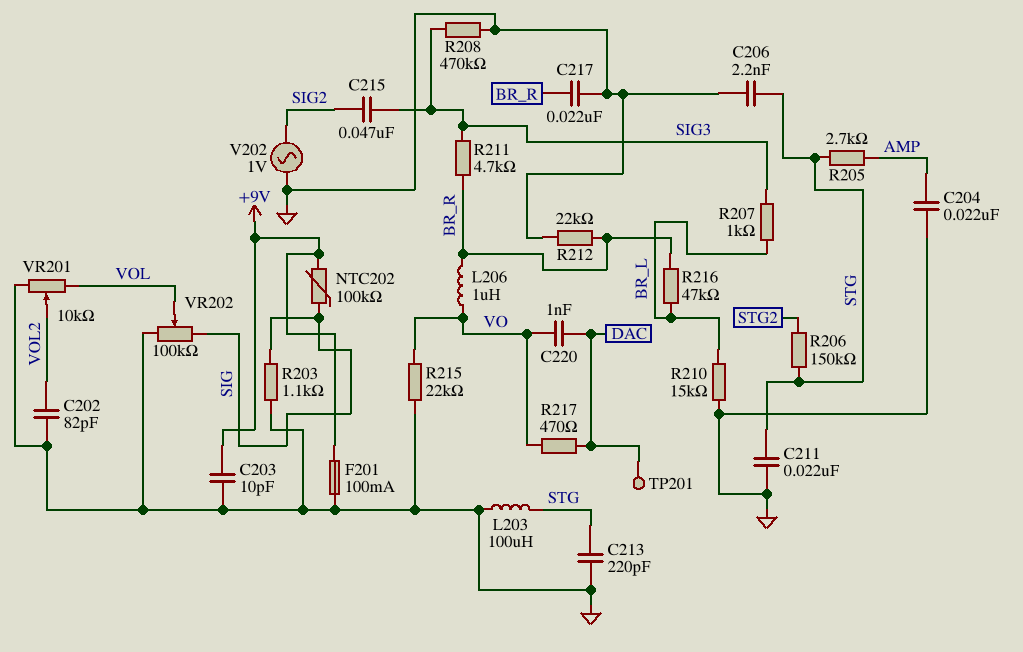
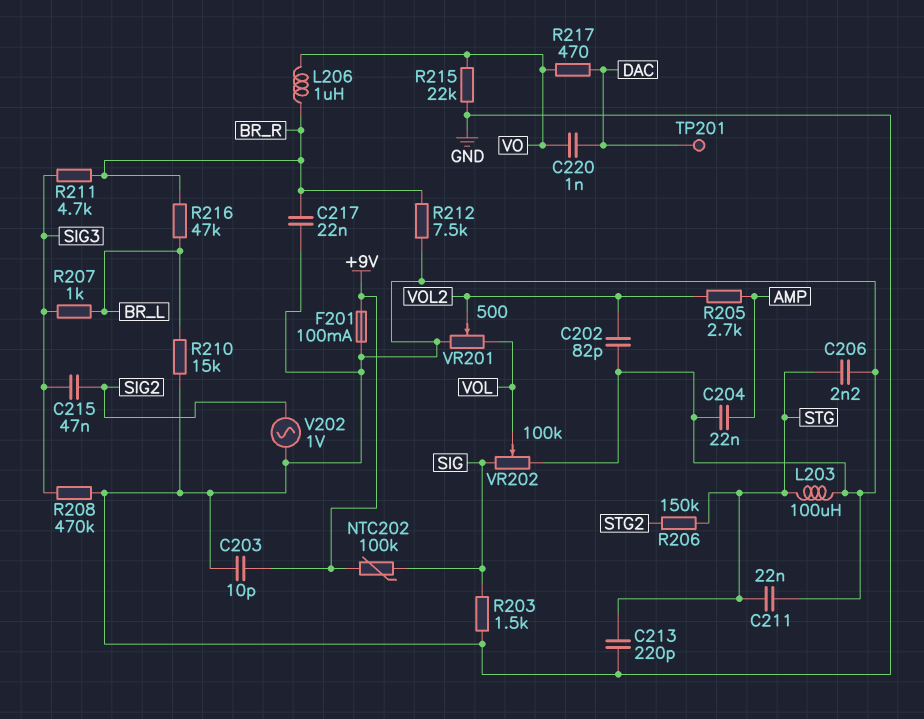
R203: 1.1k (GND, SIG) -> 1.5k (GND, SIG)
R205: 2.7k (AMP, STG) -> 2.7k (AMP, VOL2)
R212: 22k (BR_R, GND) -> 7.5k (BR_R, GND)
VR201: 10k (GND, VOL, wiper VOL2) -> 500 (GND, VOL, wiper VOL2)

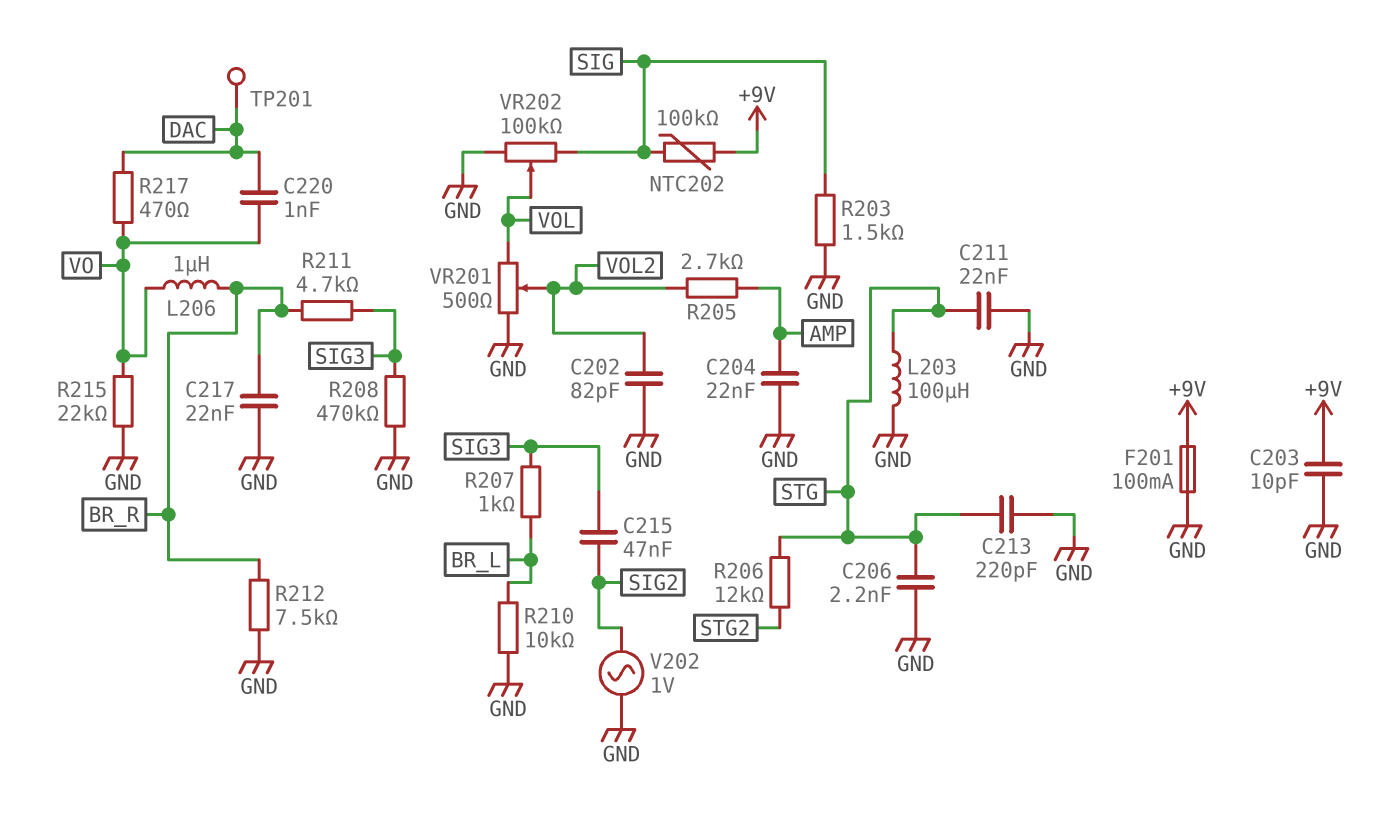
R206: 150k (STG, STG2) -> 12k (STG, STG2)
R210: 15k (BR_L, GND) -> 10k (BR_L, GND)
R216: 47k (BR_L, BR_R) -> none

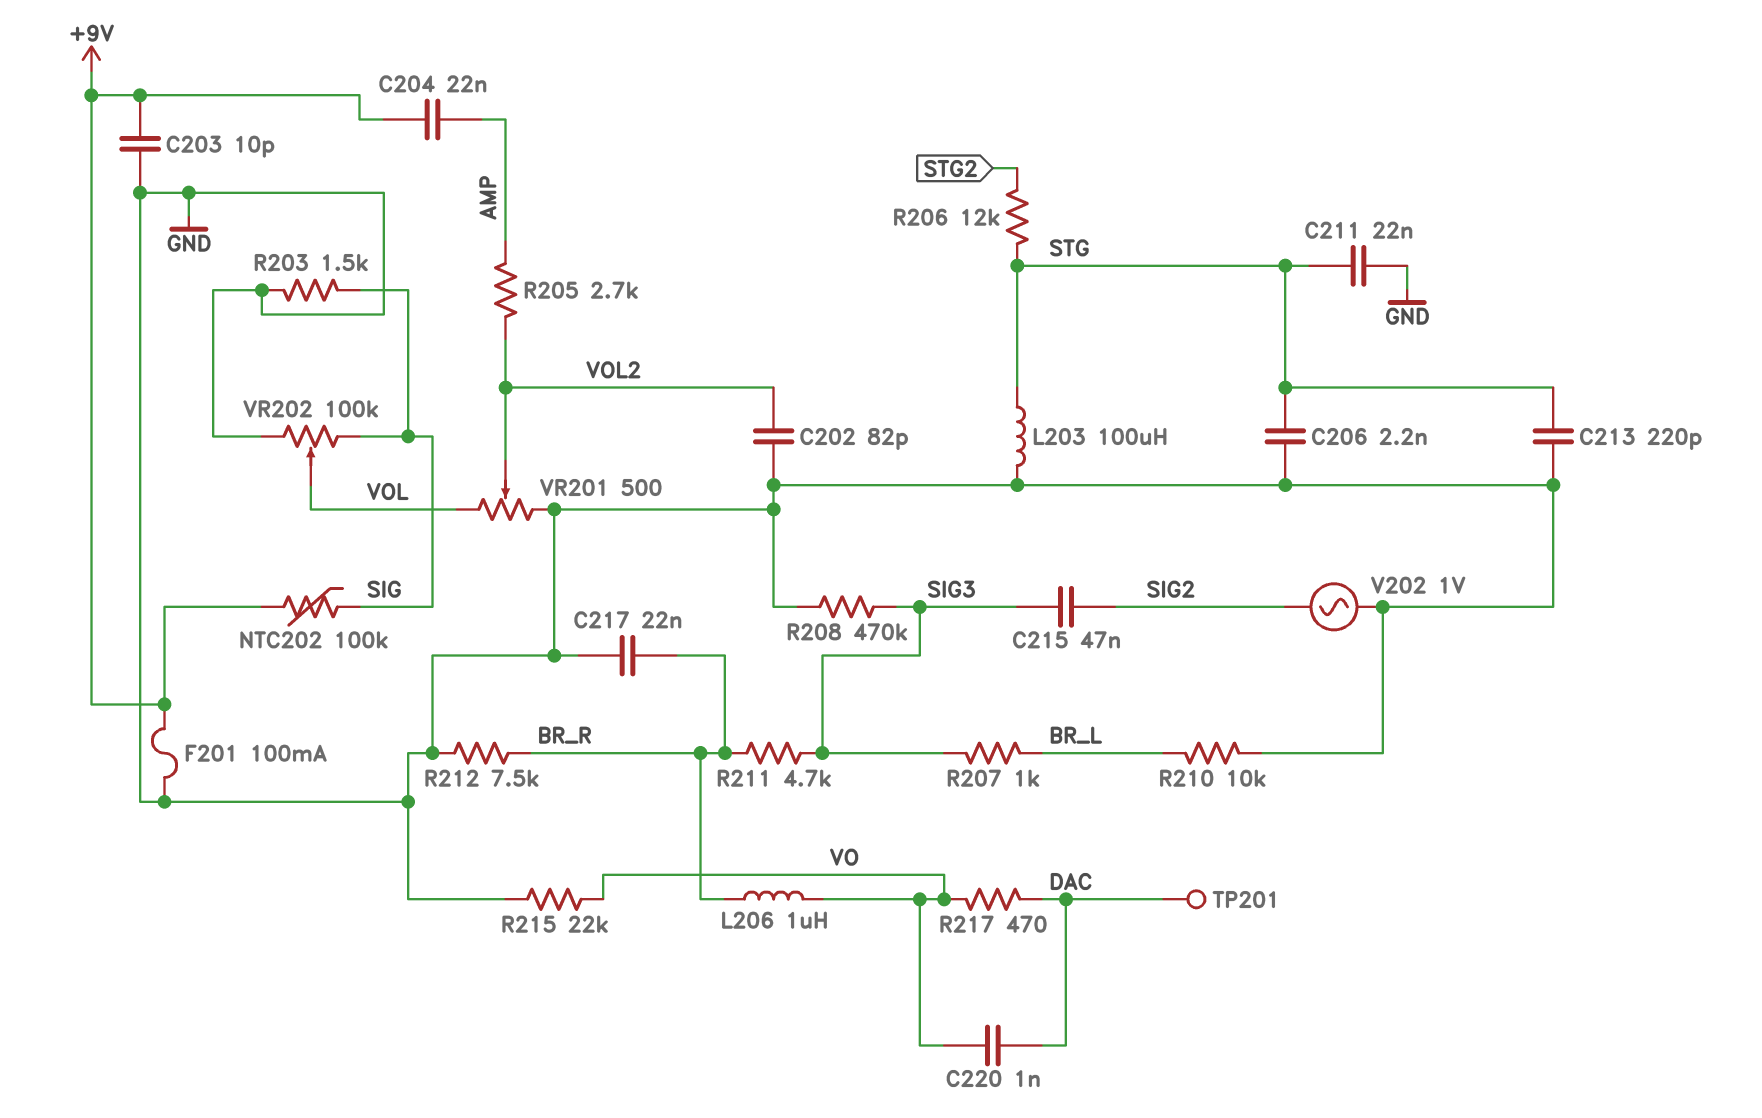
C204: 22nF (AMP, GND) -> 22nF (+9V, AMP)

